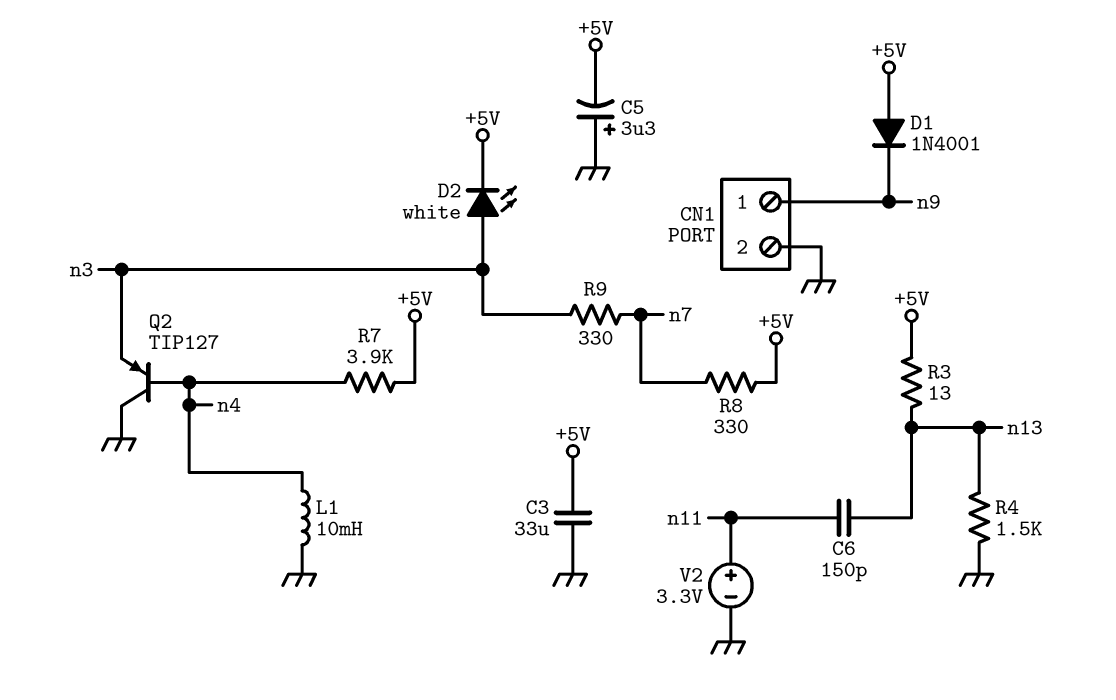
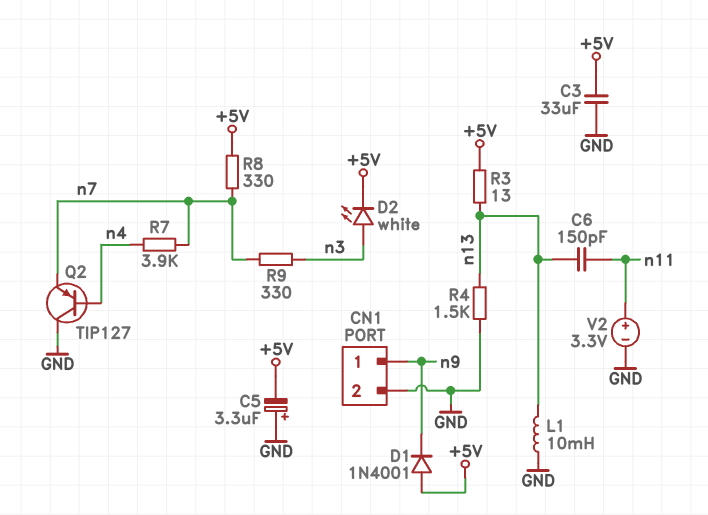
L1: 10mH (GND, n4) -> 10mH (GND, n13)
Q2: PNP TIP127 (B n4, C GND, E n3) -> PNP TIP127 (B n4, C GND, E n7)
R7: 3.9k (+5V, n4) -> 3.9k (n4, n7)

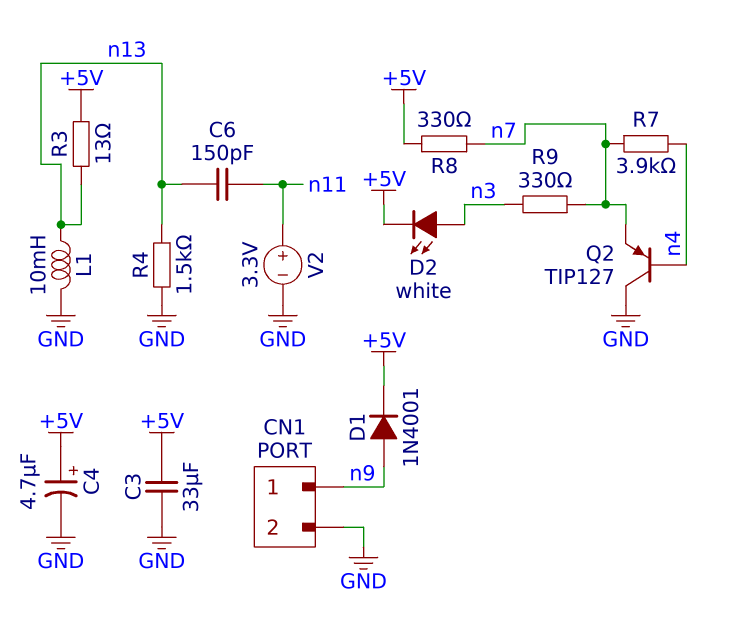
C4: none -> 4.7uF (plus +5V, minus GND)
C5: 3.3uF (plus GND, minus +5V) -> none
D1: diode 1N4001 (A +5V, K n9) -> diode 1N4001 (A n9, K +5V)

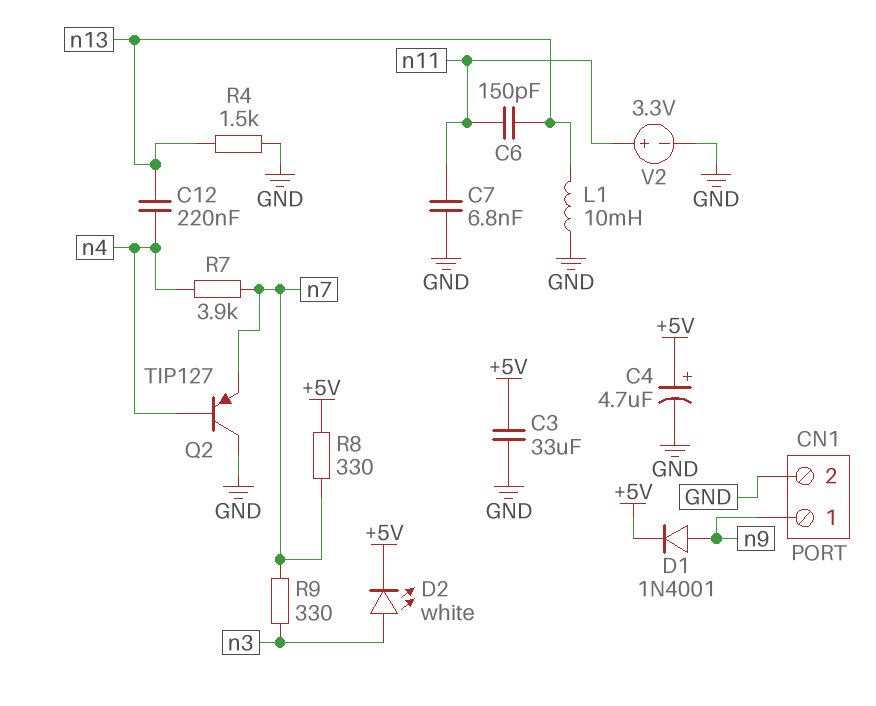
C7: none -> 6.8nF (GND, n11)
C12: none -> 220nF (n4, n13)
R3: 13 (+5V, n13) -> none

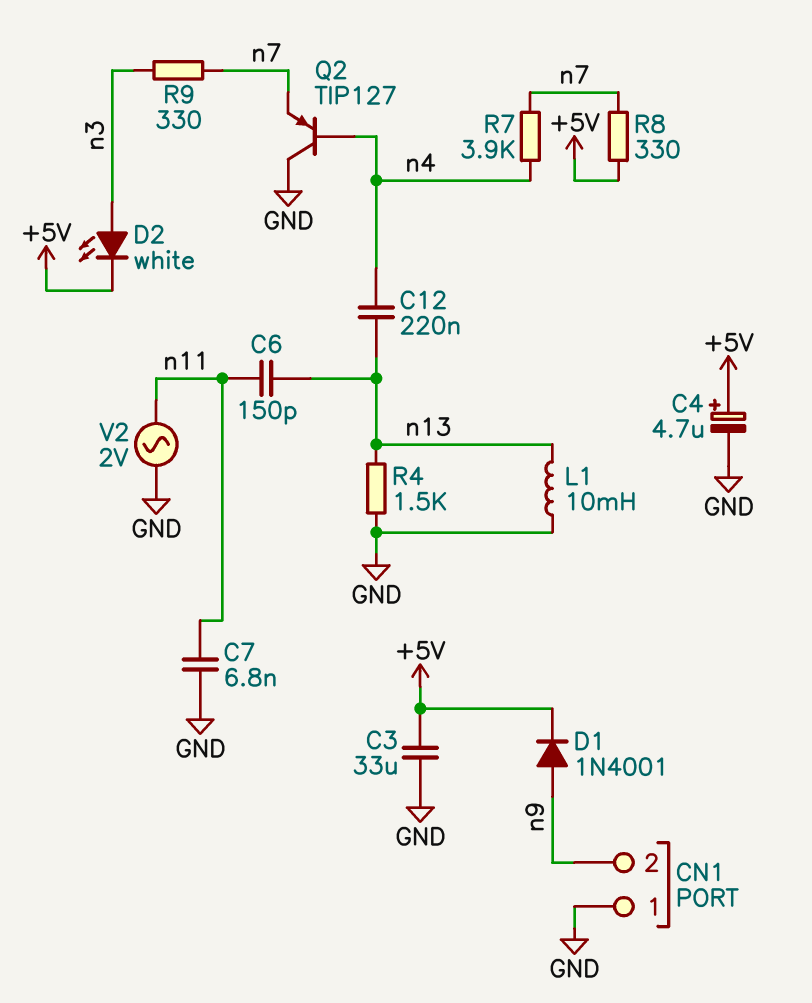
CN1 pin 1: n9 -> GND
CN1 pin 2: GND -> n9
V2: 3.3V (plus n11, minus GND) -> AC 2V (GND, n11)

